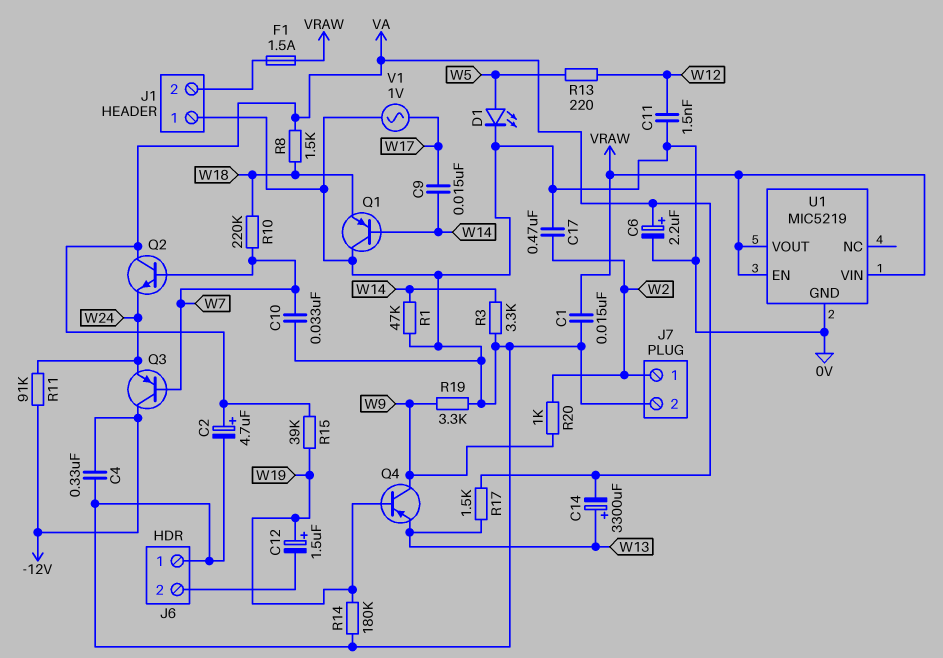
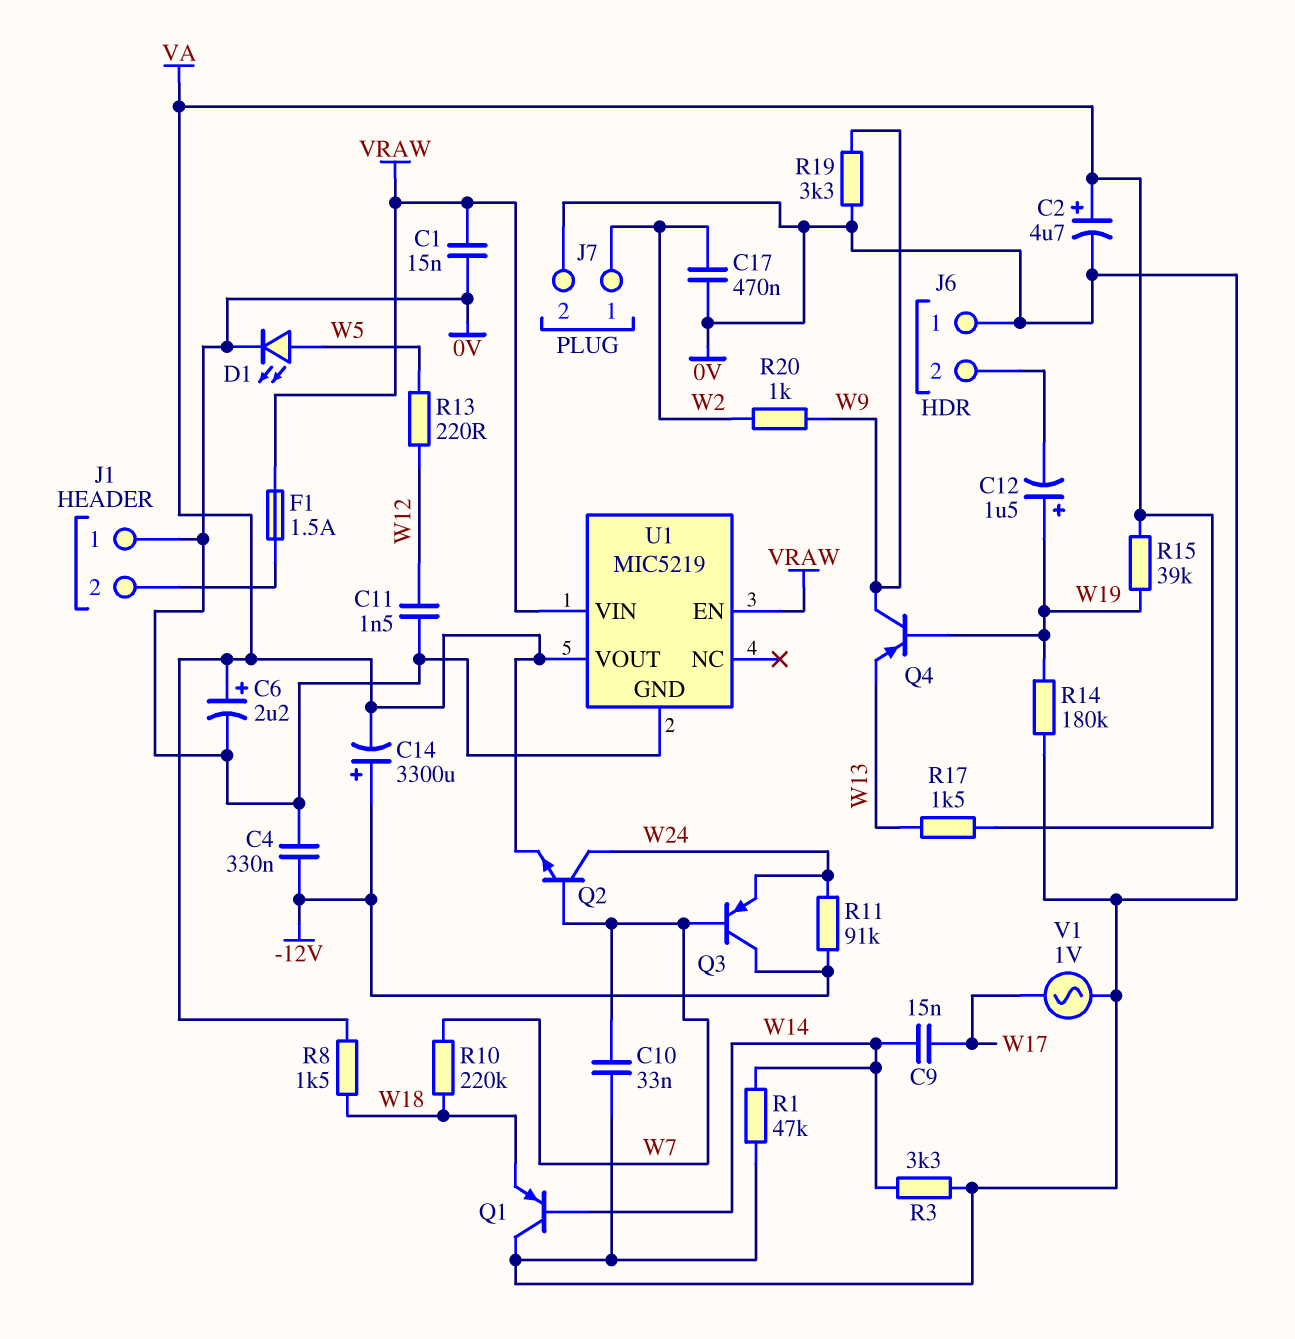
C14: 3300uF (plus W13, minus VA) -> 3300uF (plus -12V, minus VA)
Q2: NPN (B W7, C VA, E W24) -> NPN (B W7, C W24, E VA)
U1 pin VOUT: VRAW -> VA

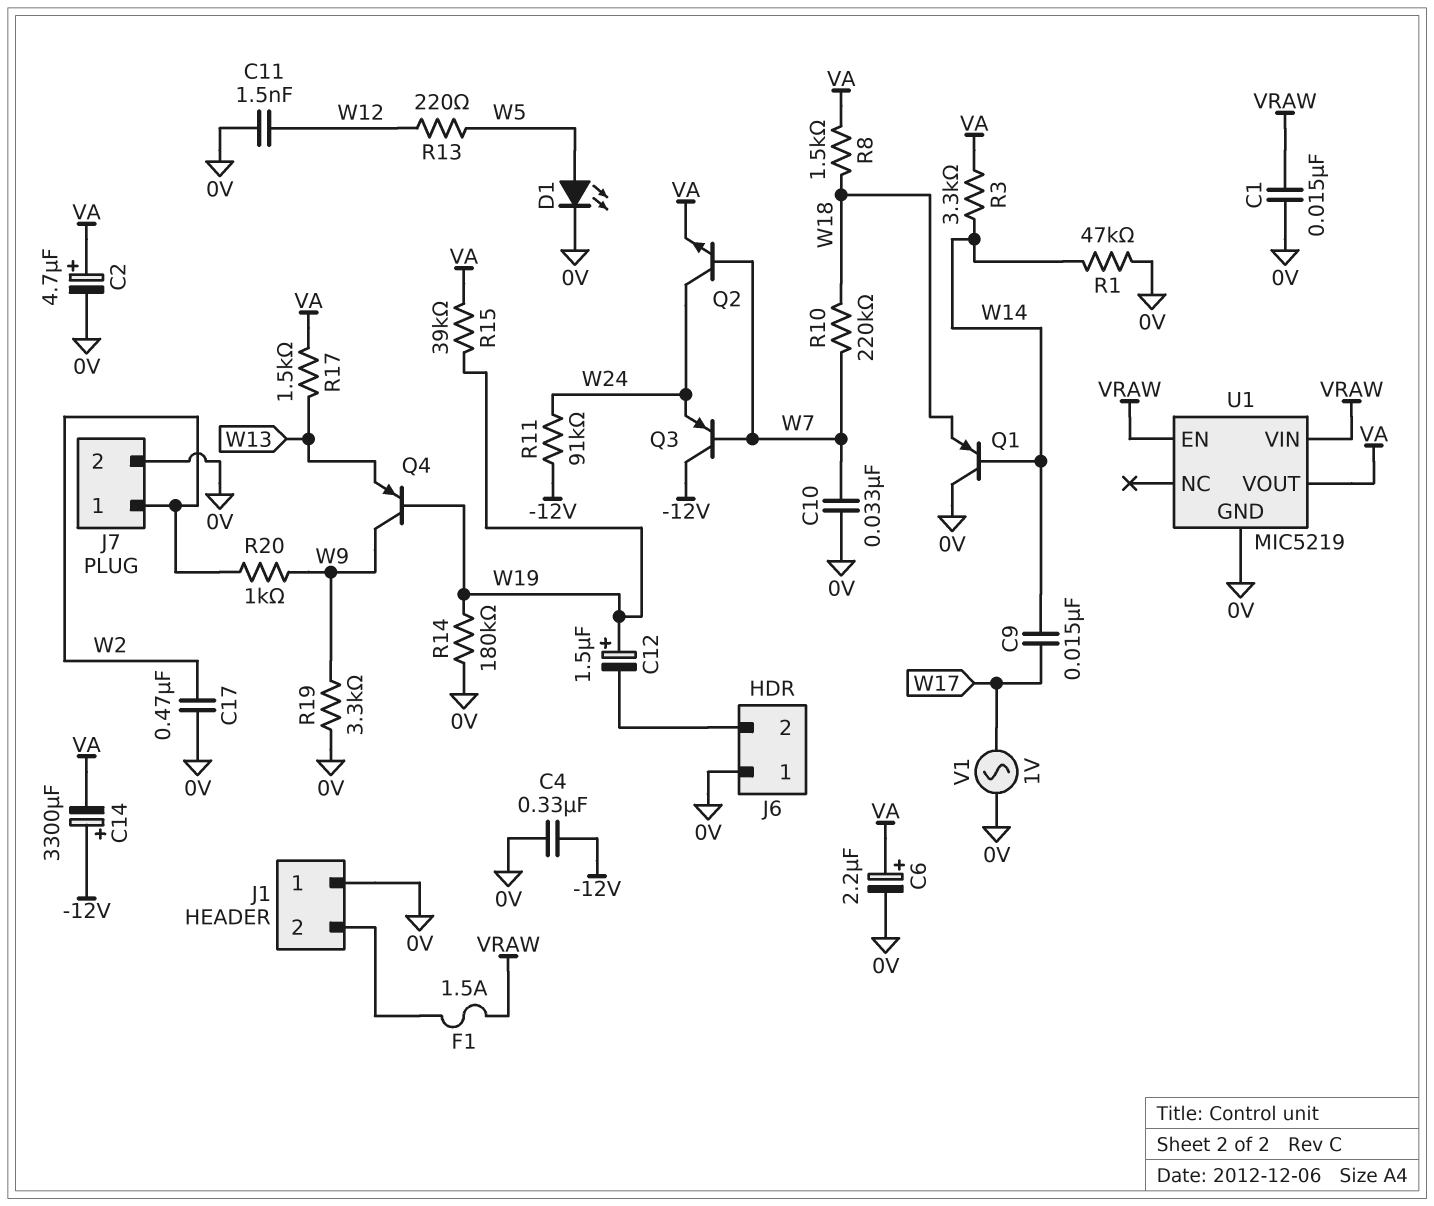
R3: 3.3k (0V, W14) -> 3.3k (VA, W14)

